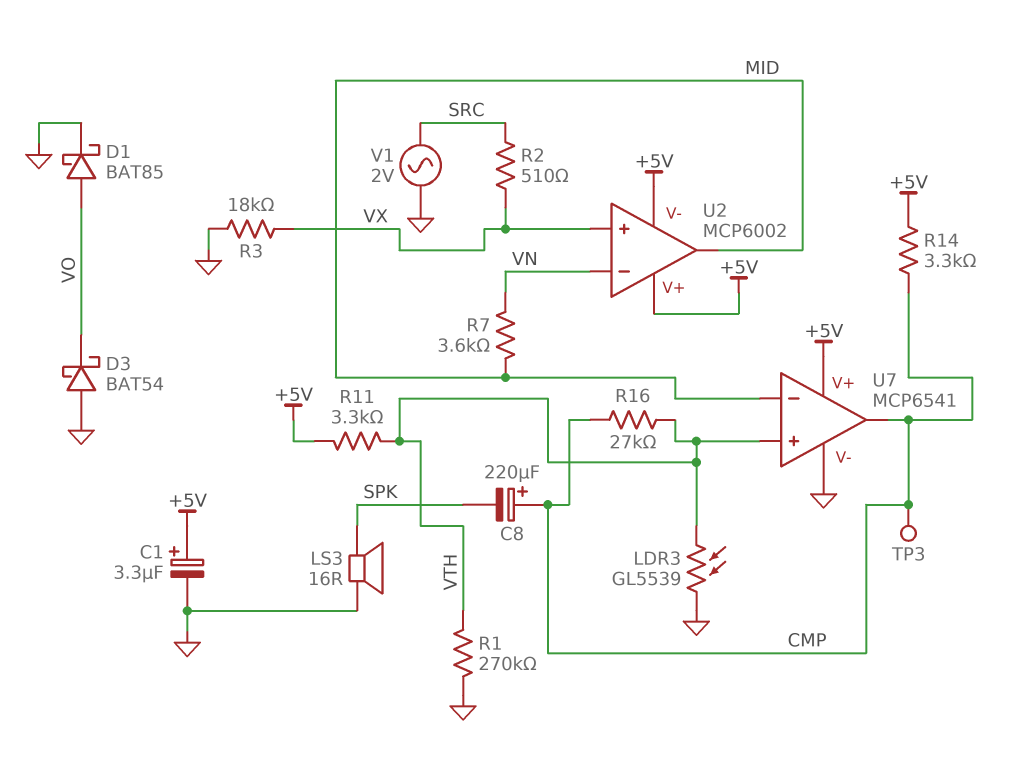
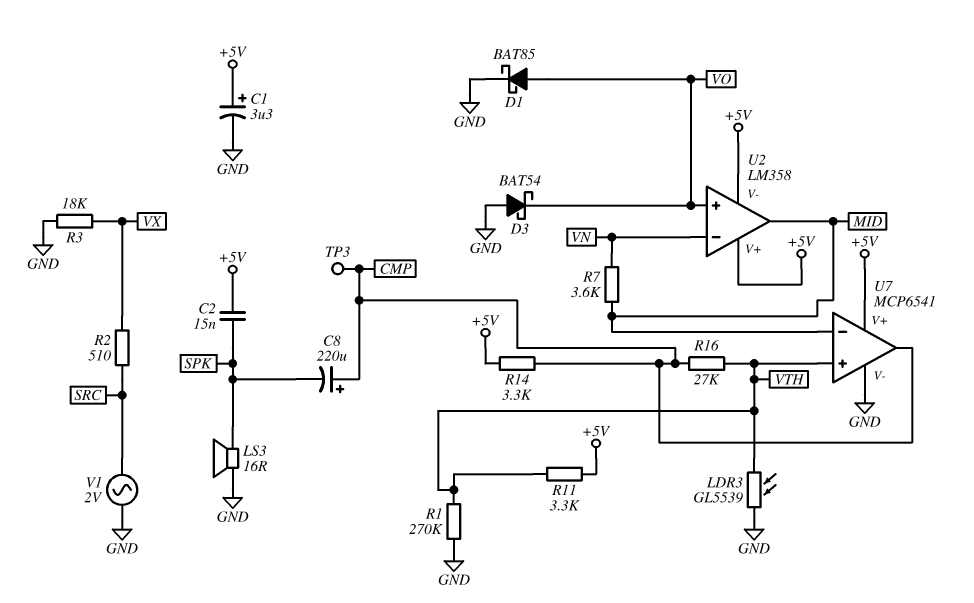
C2: none -> 15nF (+5V, SPK)
U2: MCP6002 -> LM358
U2 pin in+: VX -> VO

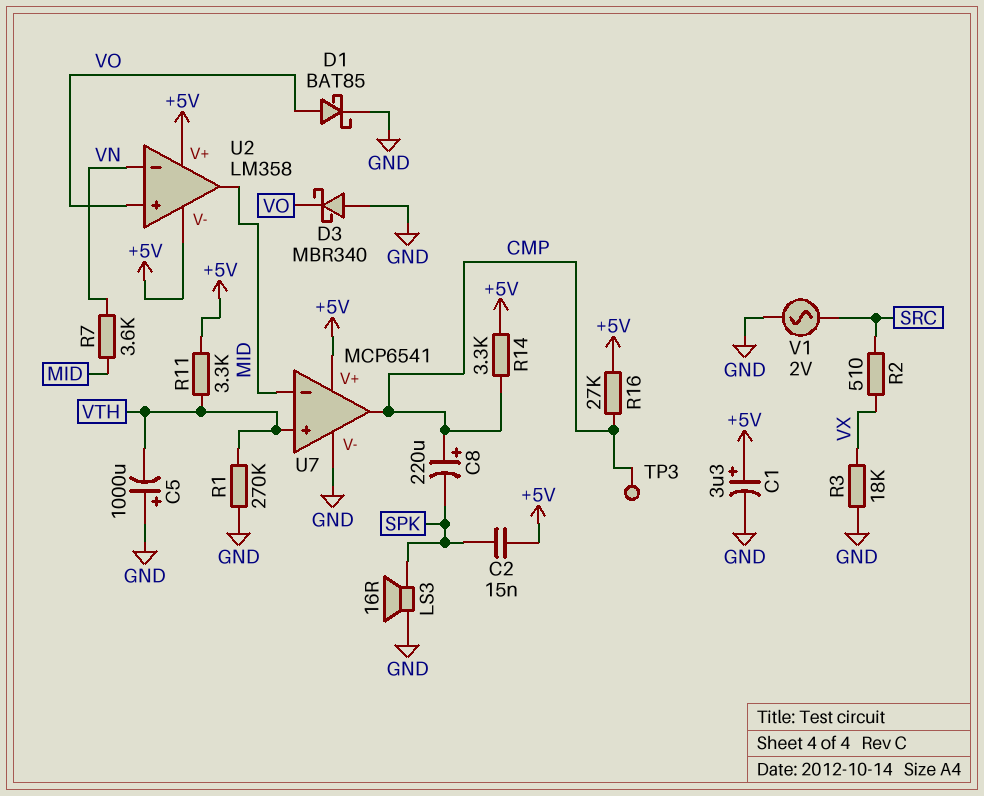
C5: none -> 1000uF (plus GND, minus VTH)
D3: schottky BAT54 (A GND, K VO) -> schottky MBR340 (A GND, K VO)
LDR3: GL5539 (GND, VTH) -> none
R16: 27k (CMP, VTH) -> 27k (+5V, CMP)

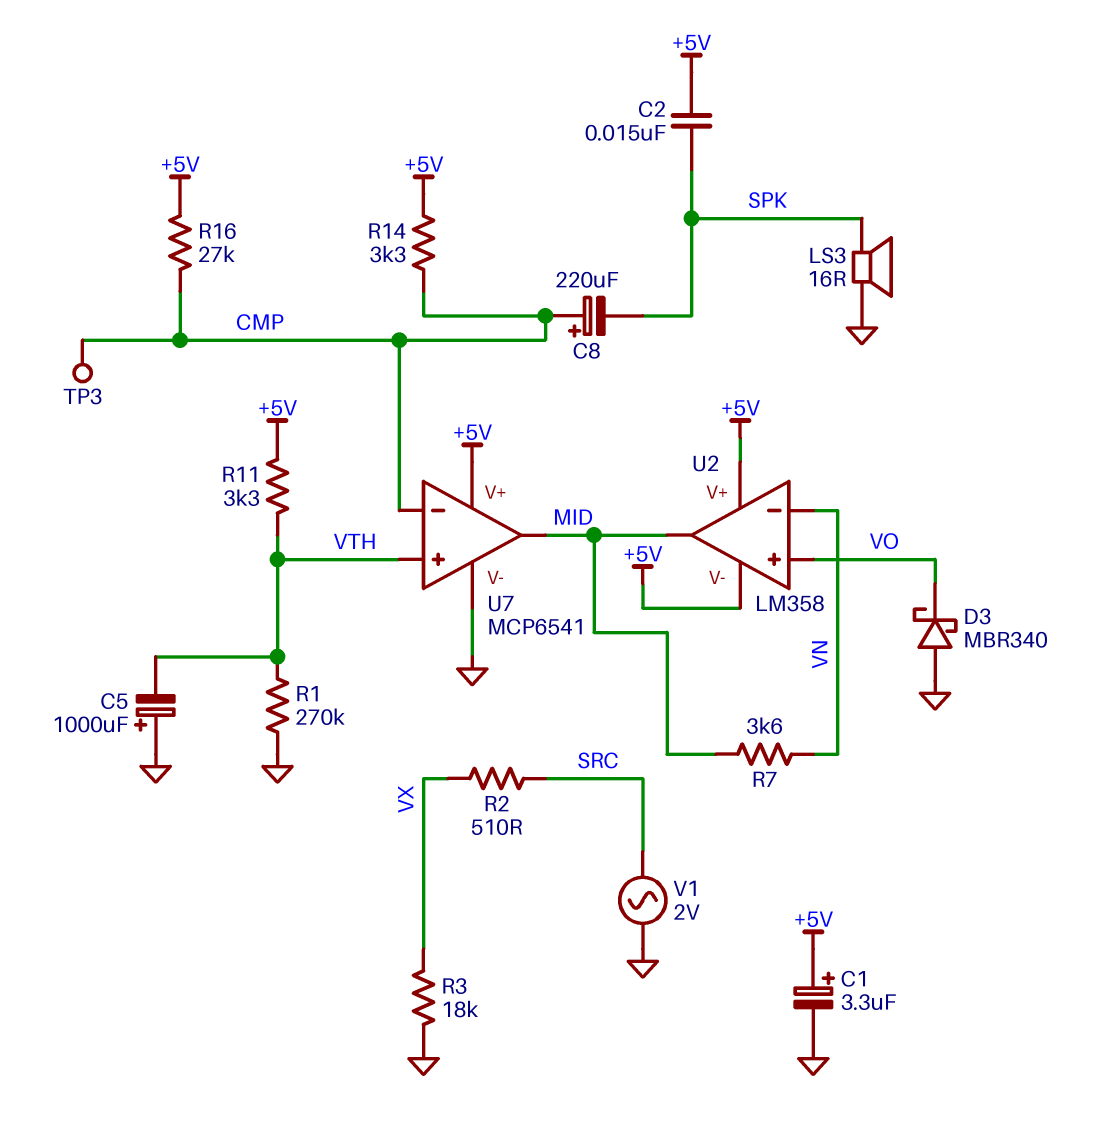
D1: schottky BAT85 (A VO, K GND) -> none
U7 pin in-: MID -> CMP
U7 pin out: CMP -> MID

